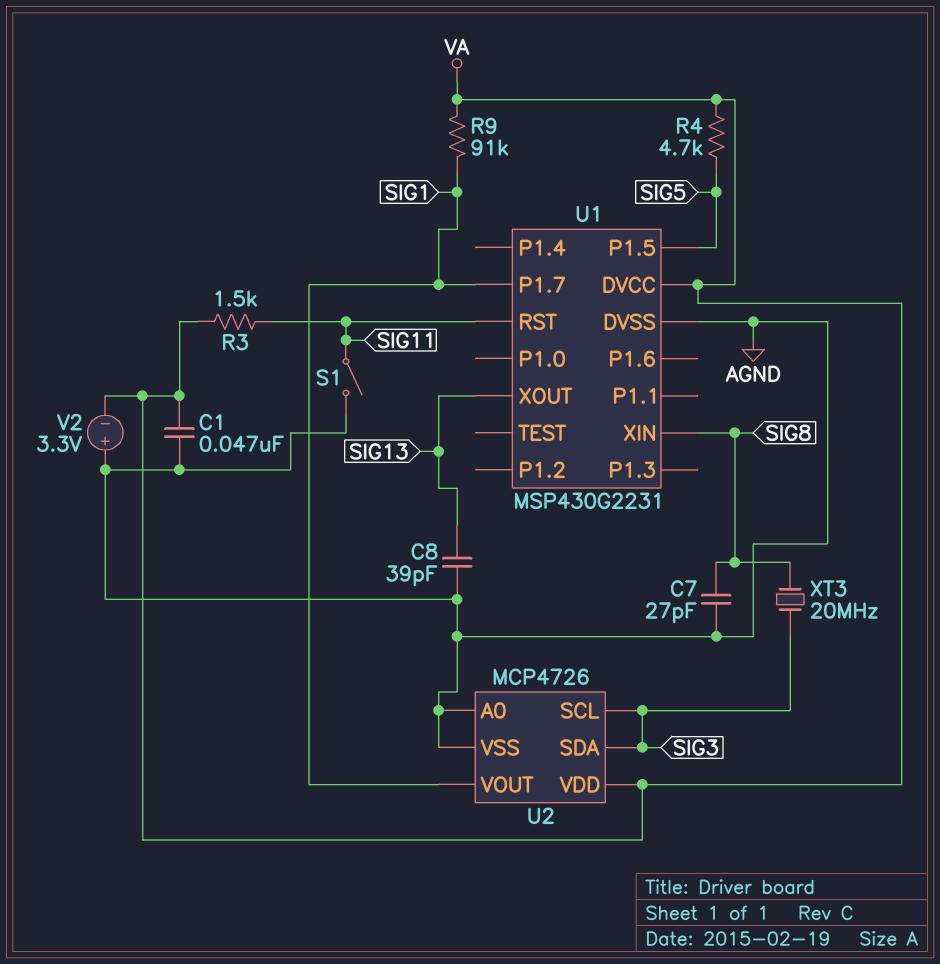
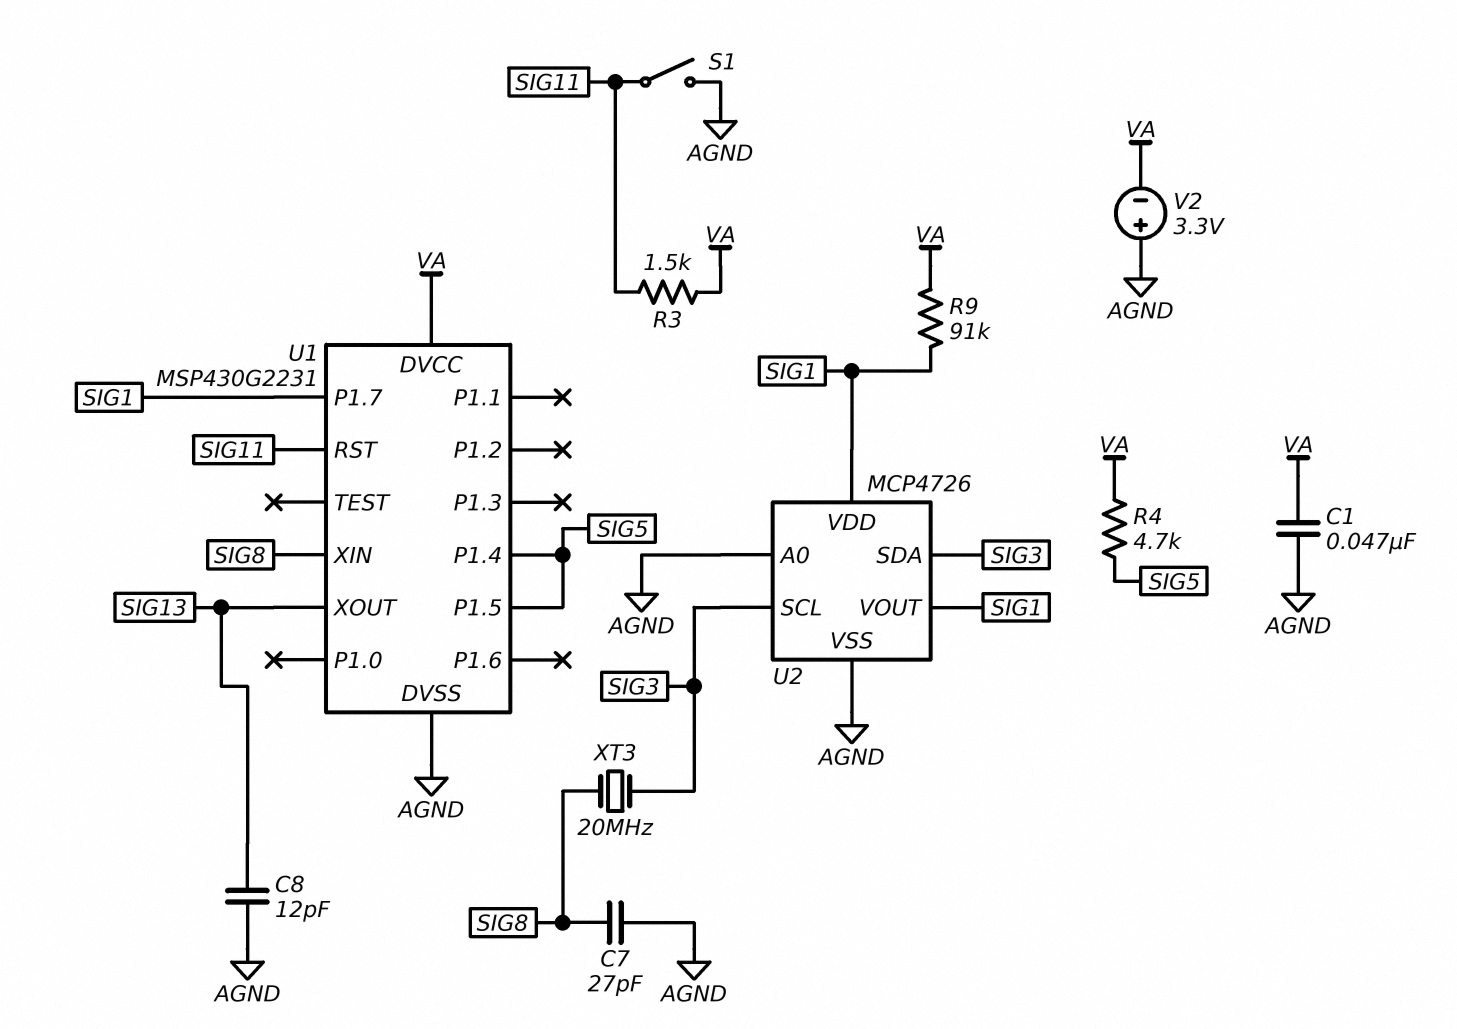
C8: 39pF (AGND, SIG13) -> 12pF (AGND, SIG13)
U1 pin P1.4: none -> SIG5
U2 pin VDD: VA -> SIG1

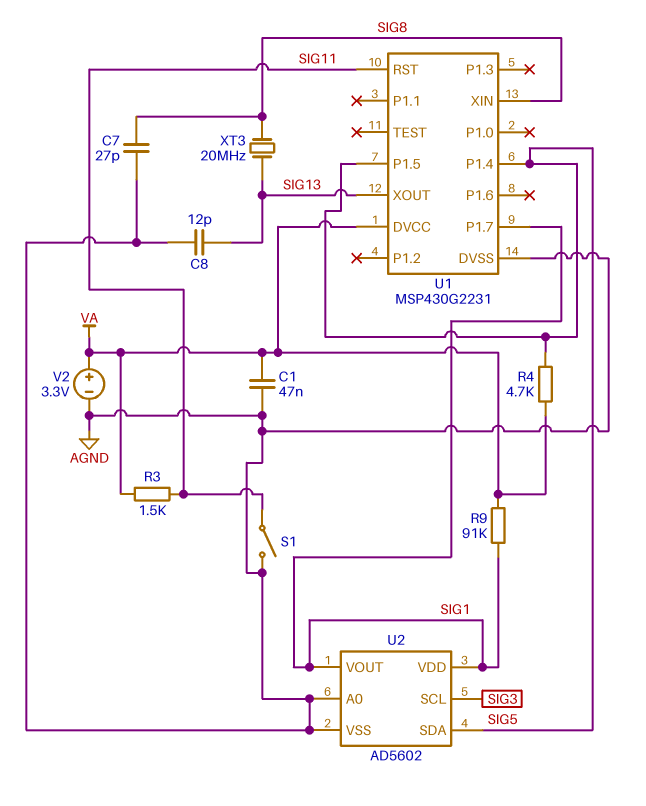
U2: MCP4726 -> AD5602
U2 pin SDA: SIG3 -> SIG5
V2: 3.3V (plus AGND, minus VA) -> 3.3V (plus VA, minus AGND)
XT3: 20MHz (SIG3, SIG8) -> 20MHz (SIG8, SIG13)

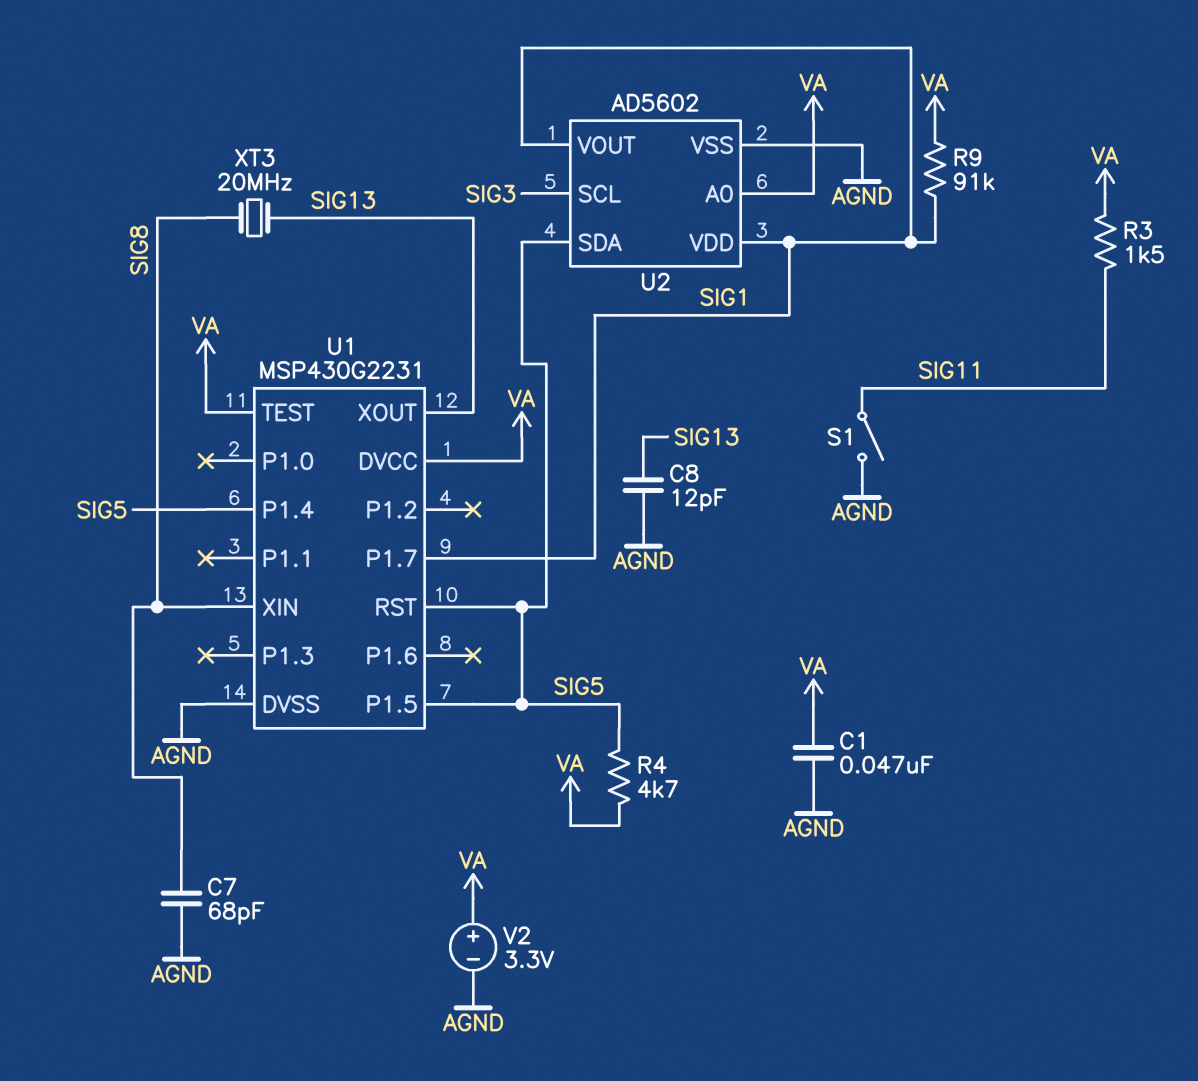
C7: 27pF (AGND, SIG8) -> 68pF (AGND, SIG8)
U1 pin RST: SIG11 -> SIG5
U1 pin TEST: none -> VA
U2 pin A0: AGND -> VA

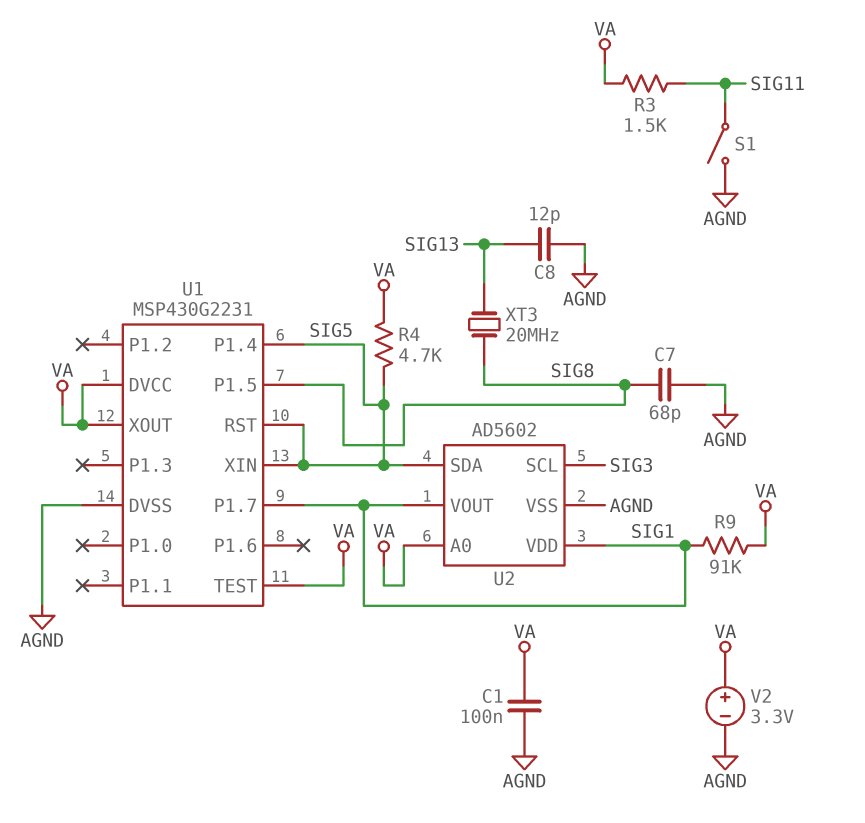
C1: 47nF (AGND, VA) -> 100nF (AGND, VA)
U1 pin P1.5: SIG5 -> SIG8
U1 pin XIN: SIG8 -> SIG5
U1 pin XOUT: SIG13 -> VA

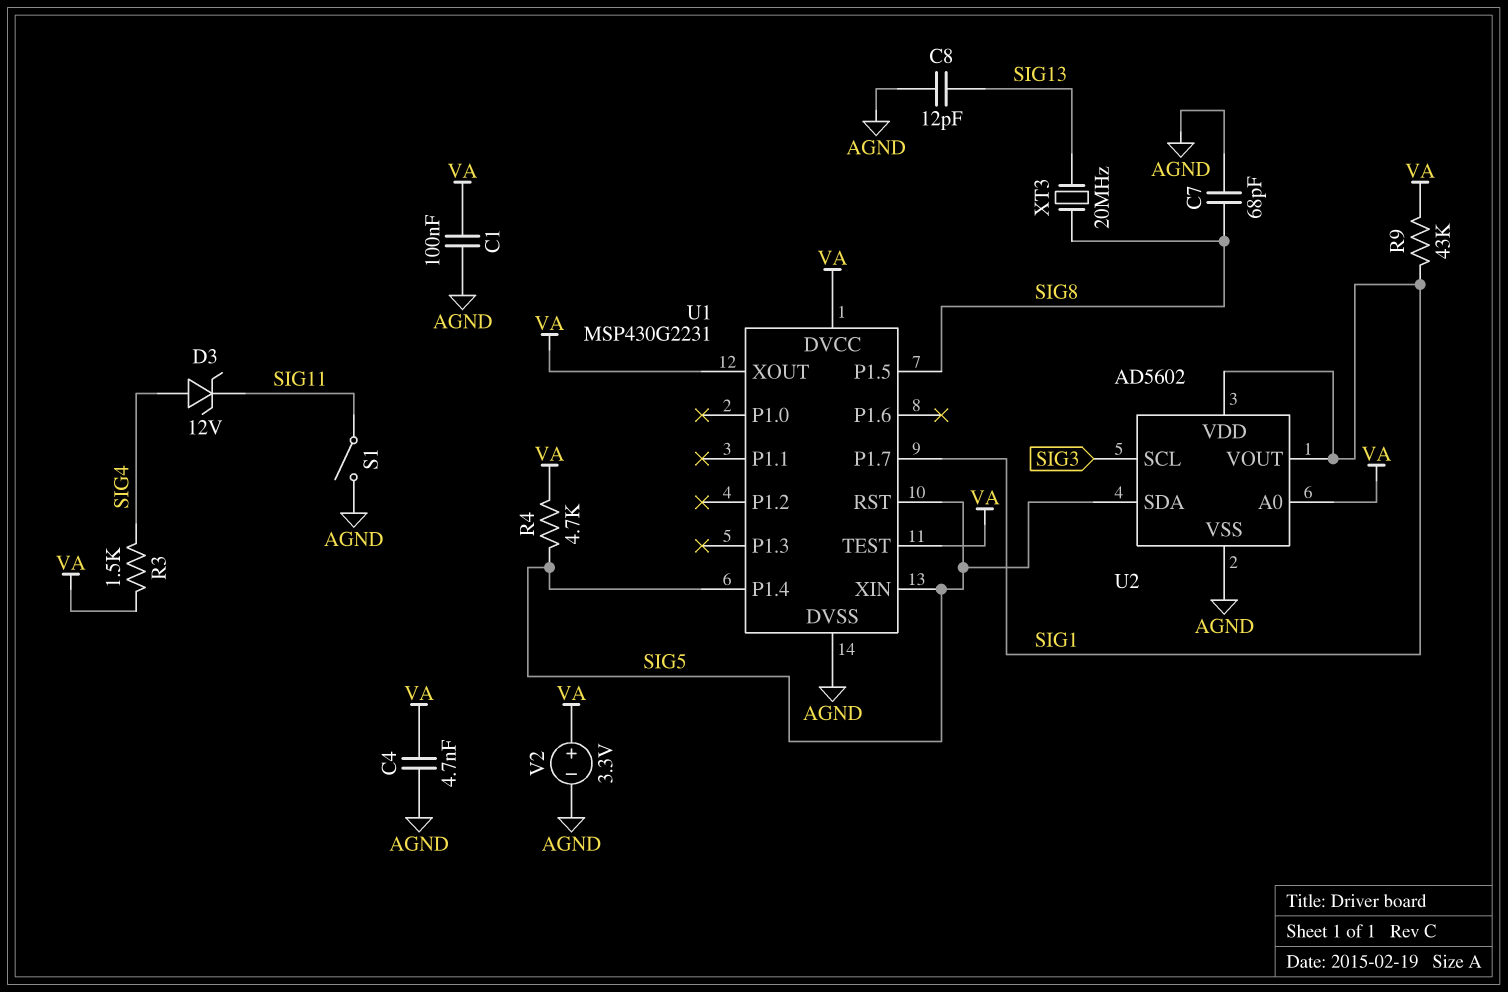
C4: none -> 4.7nF (AGND, VA)
D3: none -> zener 12V (A SIG4, K SIG11)
R3: 1.5k (SIG11, VA) -> 1.5k (SIG4, VA)
R9: 91k (SIG1, VA) -> 43k (SIG1, VA)

